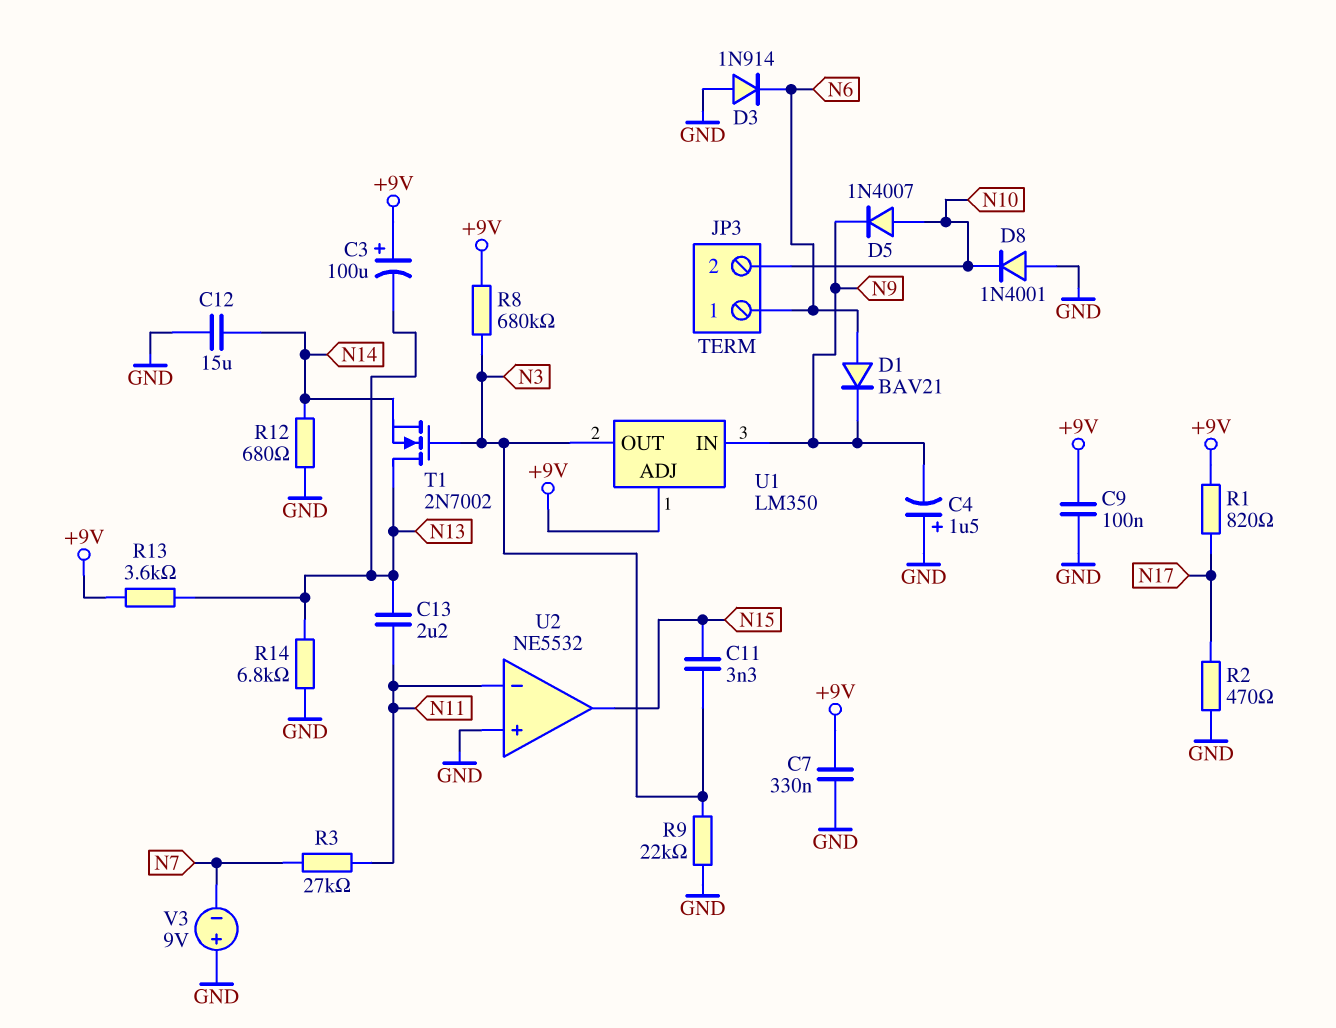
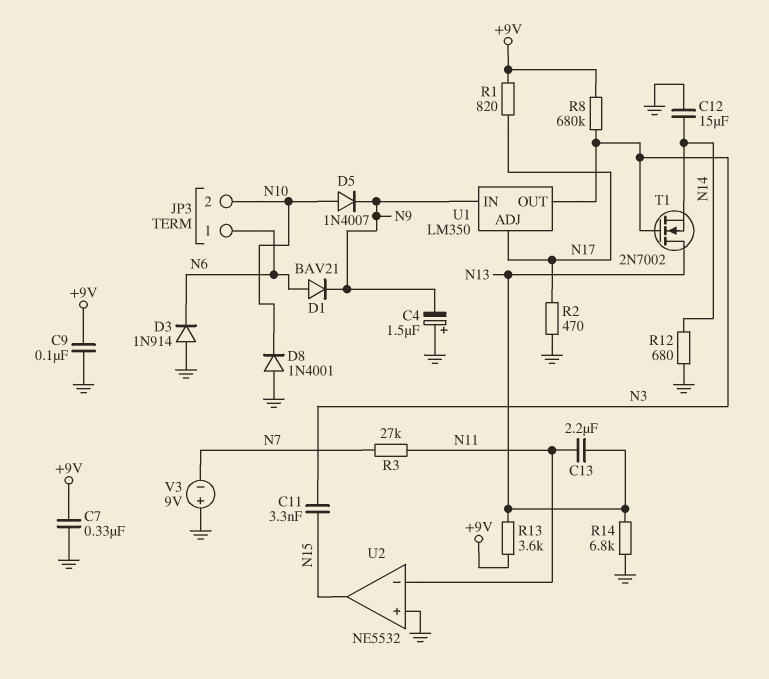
C3: 100uF (plus +9V, minus N13) -> none
R9: 22k (GND, N3) -> none
U1 pin ADJ: +9V -> N17

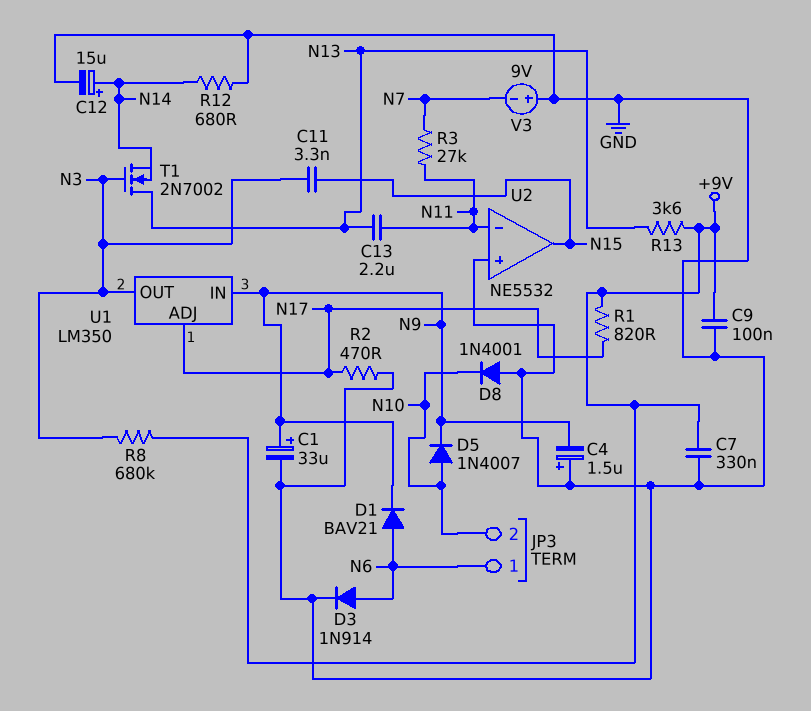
C1: none -> 33uF (plus N9, minus GND)
C12: 15uF (GND, N14) -> 15uF (plus N14, minus GND)
D3: diode 1N914 (A GND, K N6) -> diode 1N914 (A N6, K GND)
R14: 6.8k (GND, N13) -> none

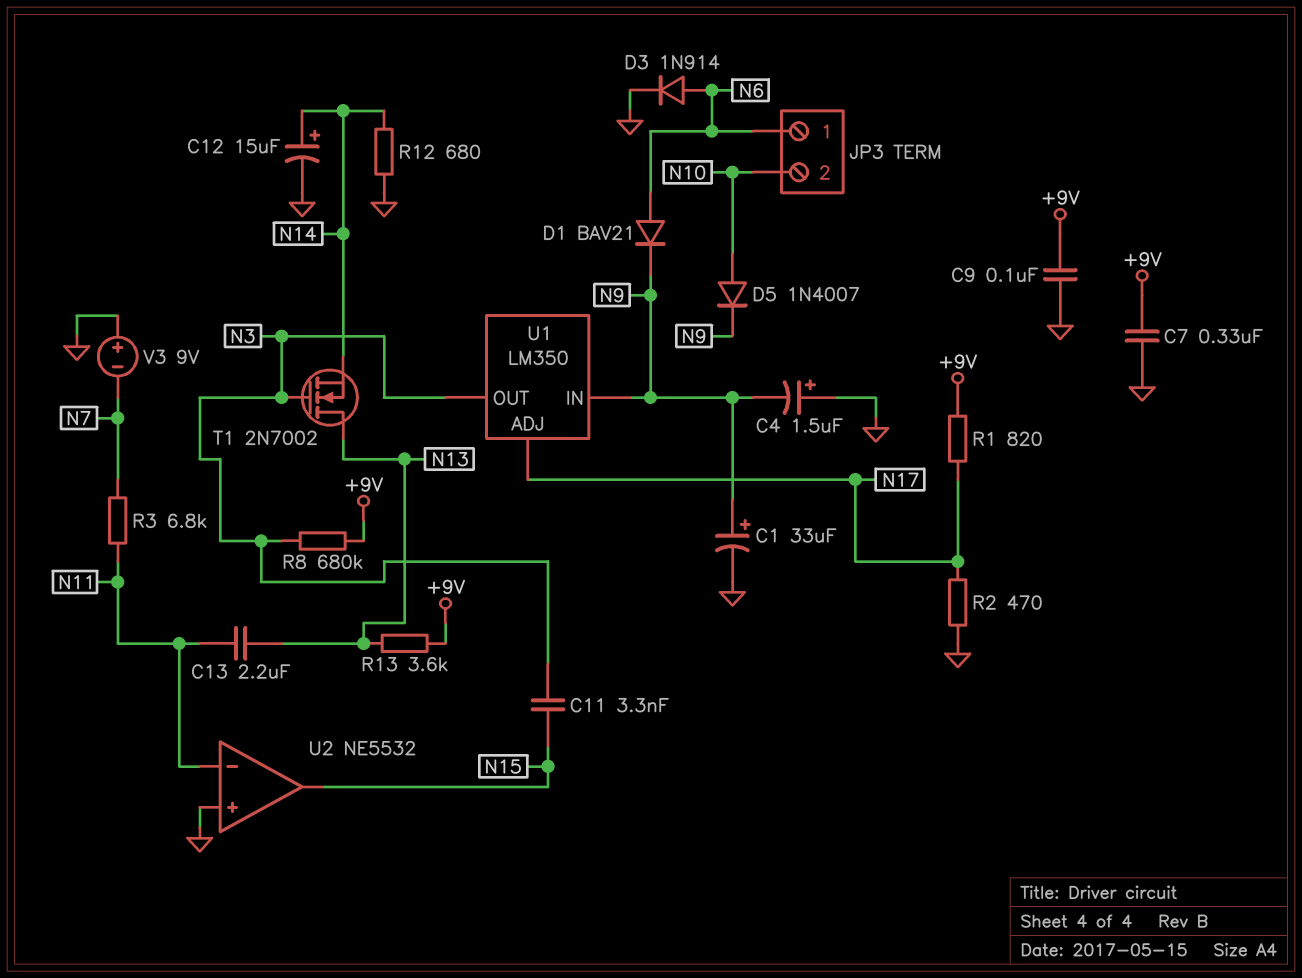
D8: diode 1N4001 (A GND, K N10) -> none
R3: 27k (N7, N11) -> 6.8k (N7, N11)

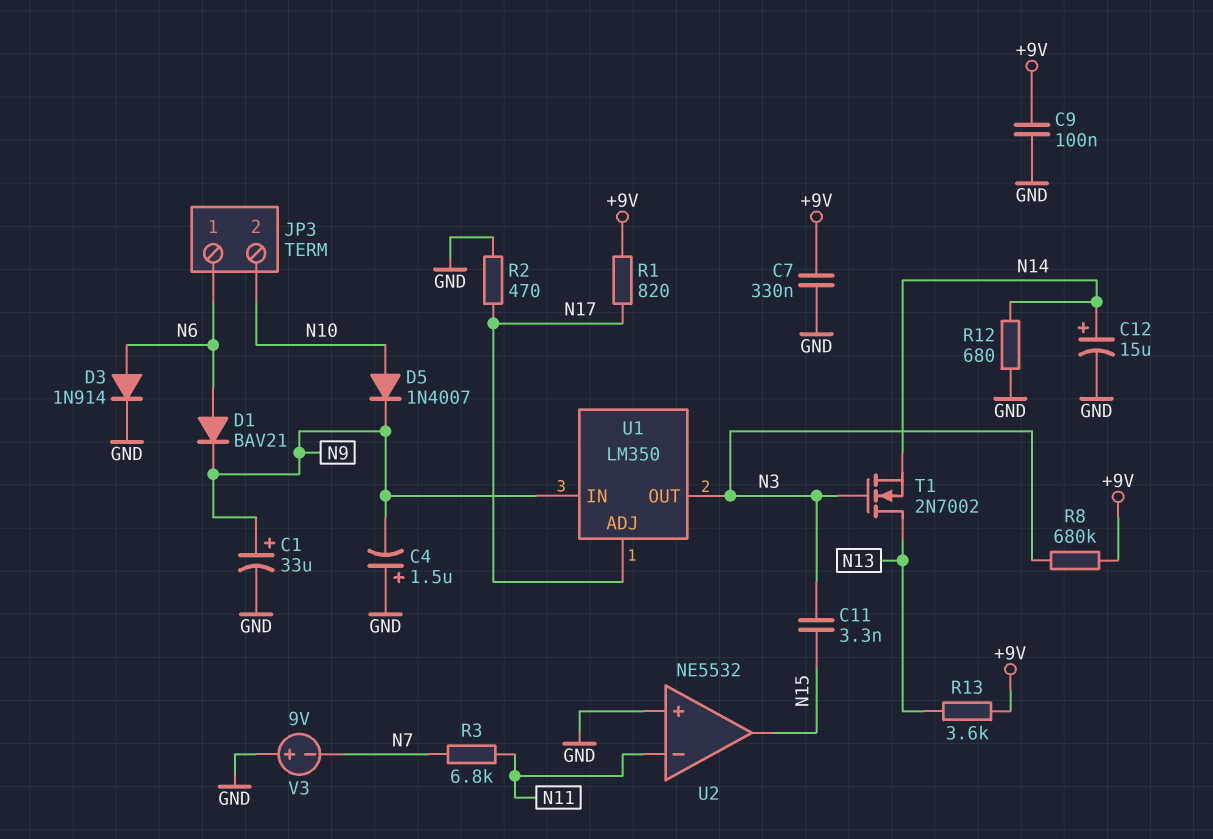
C13: 2.2uF (N11, N13) -> none

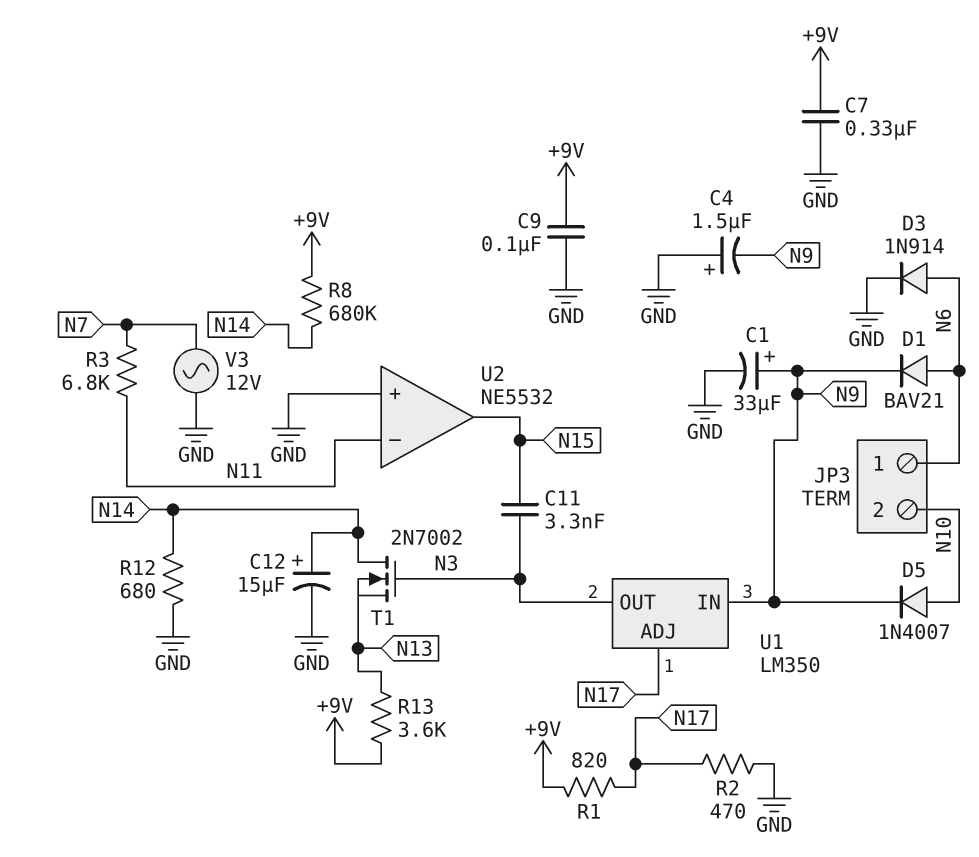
R8: 680k (+9V, N3) -> 680k (+9V, N14)
T1: NMOS 2N7002 (G N3, D N13, S N14) -> NMOS 2N7002 (G N3, D N14, S N13)
V3: 9V (plus GND, minus N7) -> AC 12V (GND, N7)

